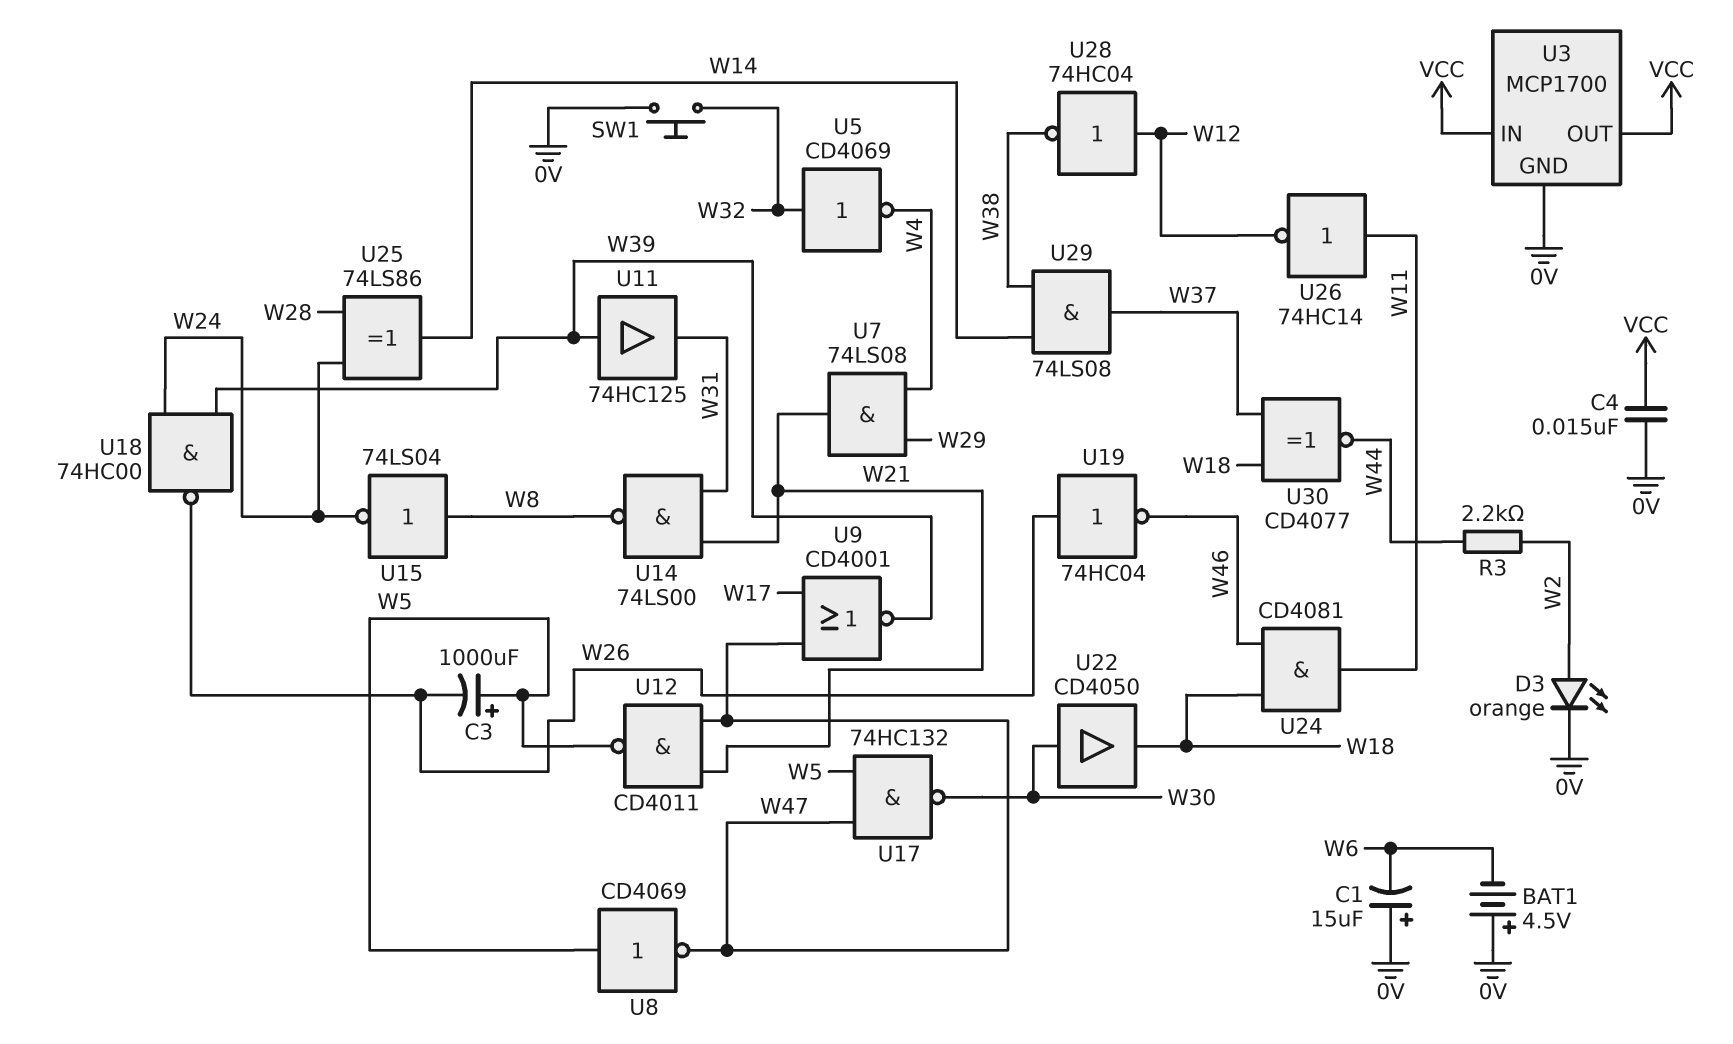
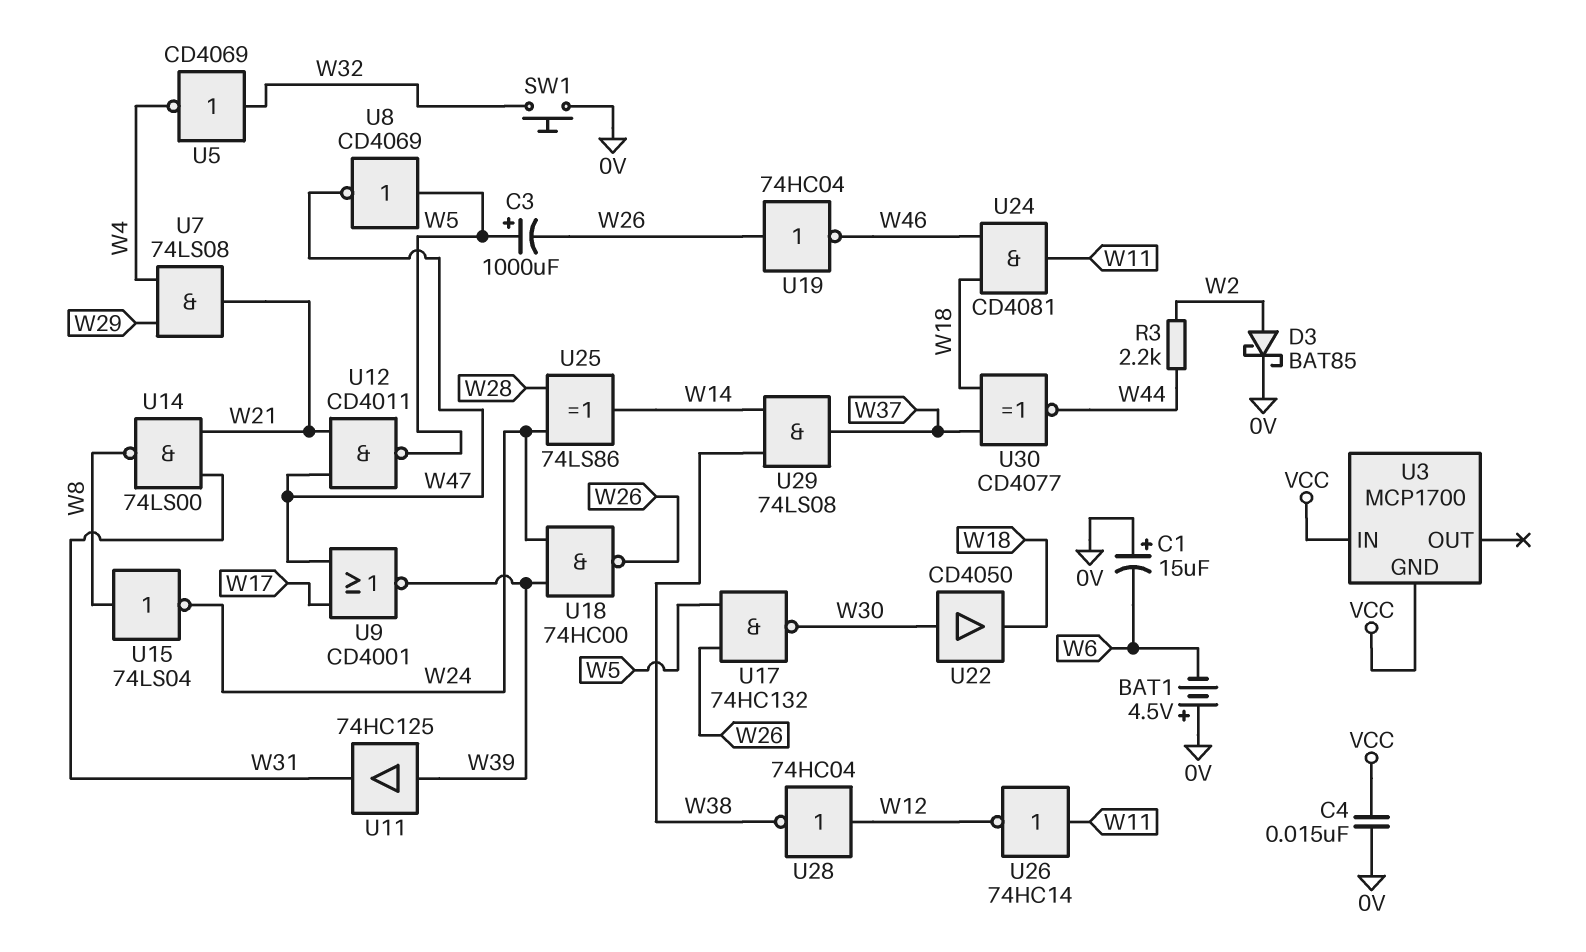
D3: LED orange (A W2, K 0V) -> schottky BAT85 (A W2, K 0V)
U3 pin GND: 0V -> VCC
U3 pin OUT: VCC -> none
U17: NAND 74HC132 (in W5, in W47, out W30) -> NAND 74HC132 (in W5, in W26, out W30)

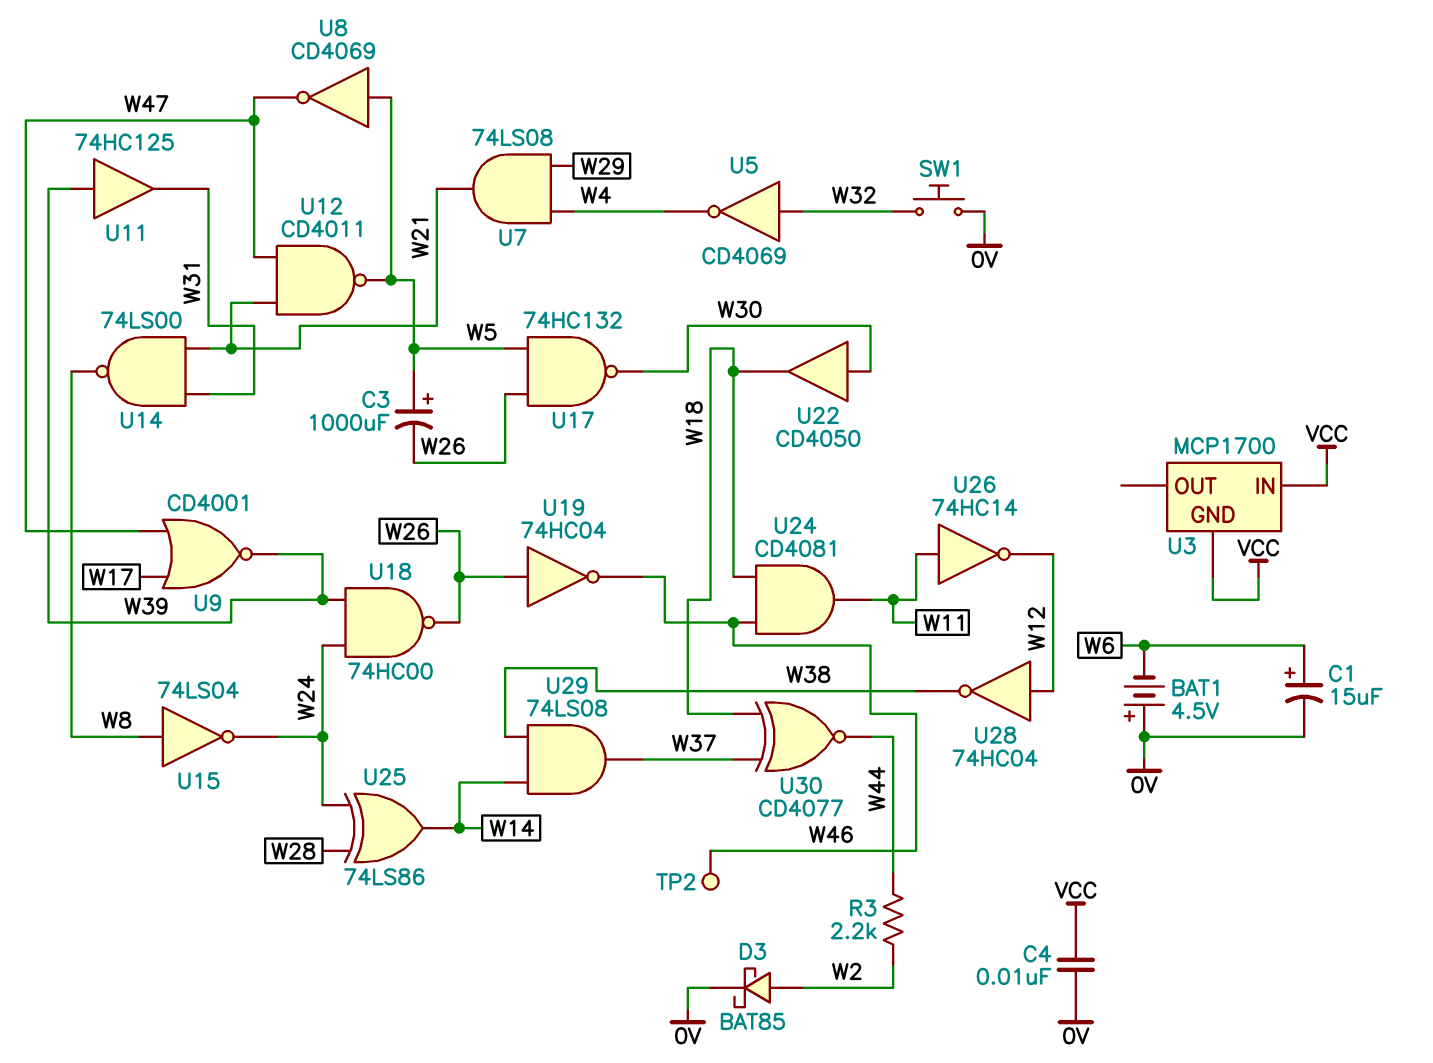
C1: 15uF (plus 0V, minus W6) -> 15uF (plus W6, minus 0V)
C4: 15nF (0V, VCC) -> 10nF (0V, VCC)
TP2: none -> test point (W46)

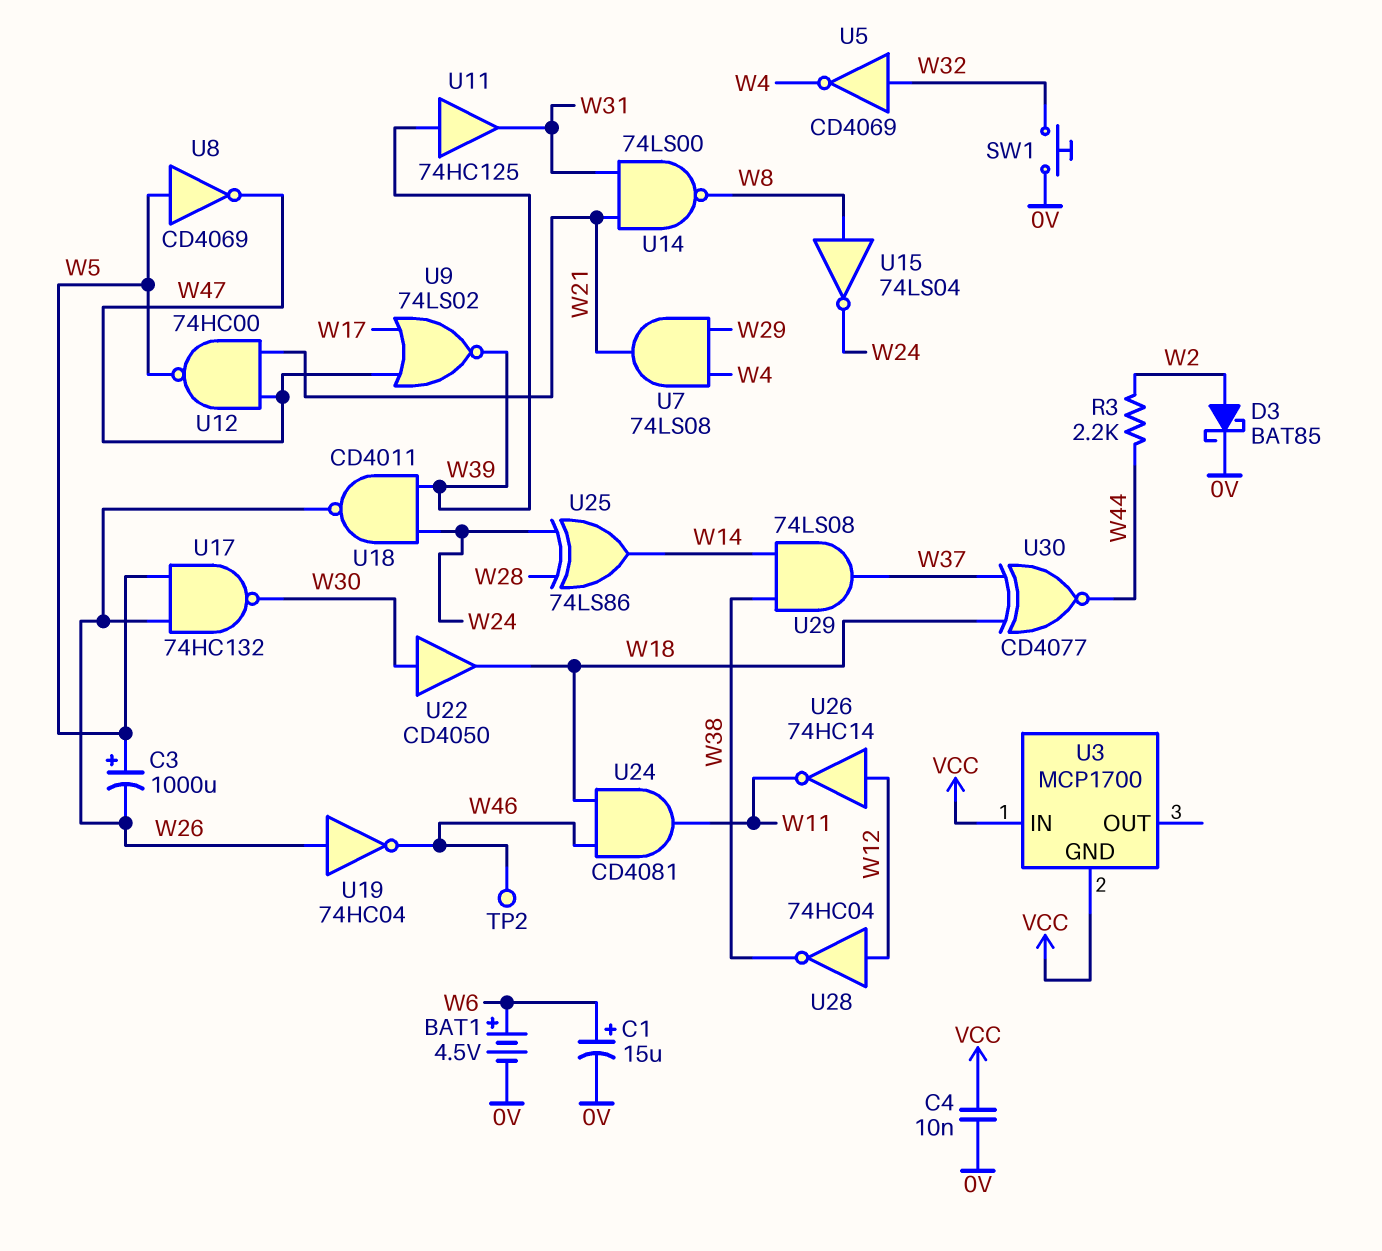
BAT1: 4.5V (plus 0V, minus W6) -> 4.5V (plus W6, minus 0V)
U9: NOR CD4001 (in W17, in W47, out W39) -> NOR 74LS02 (in W17, in W47, out W39)
U12: NAND CD4011 (in W21, in W47, out W5) -> NAND 74HC00 (in W21, in W47, out W5)
U18: NAND 74HC00 (in W24, in W39, out W26) -> NAND CD4011 (in W24, in W39, out W26)
U26: NOT 74HC14 (in W11, out W12) -> NOT 74HC14 (in W12, out W11)

